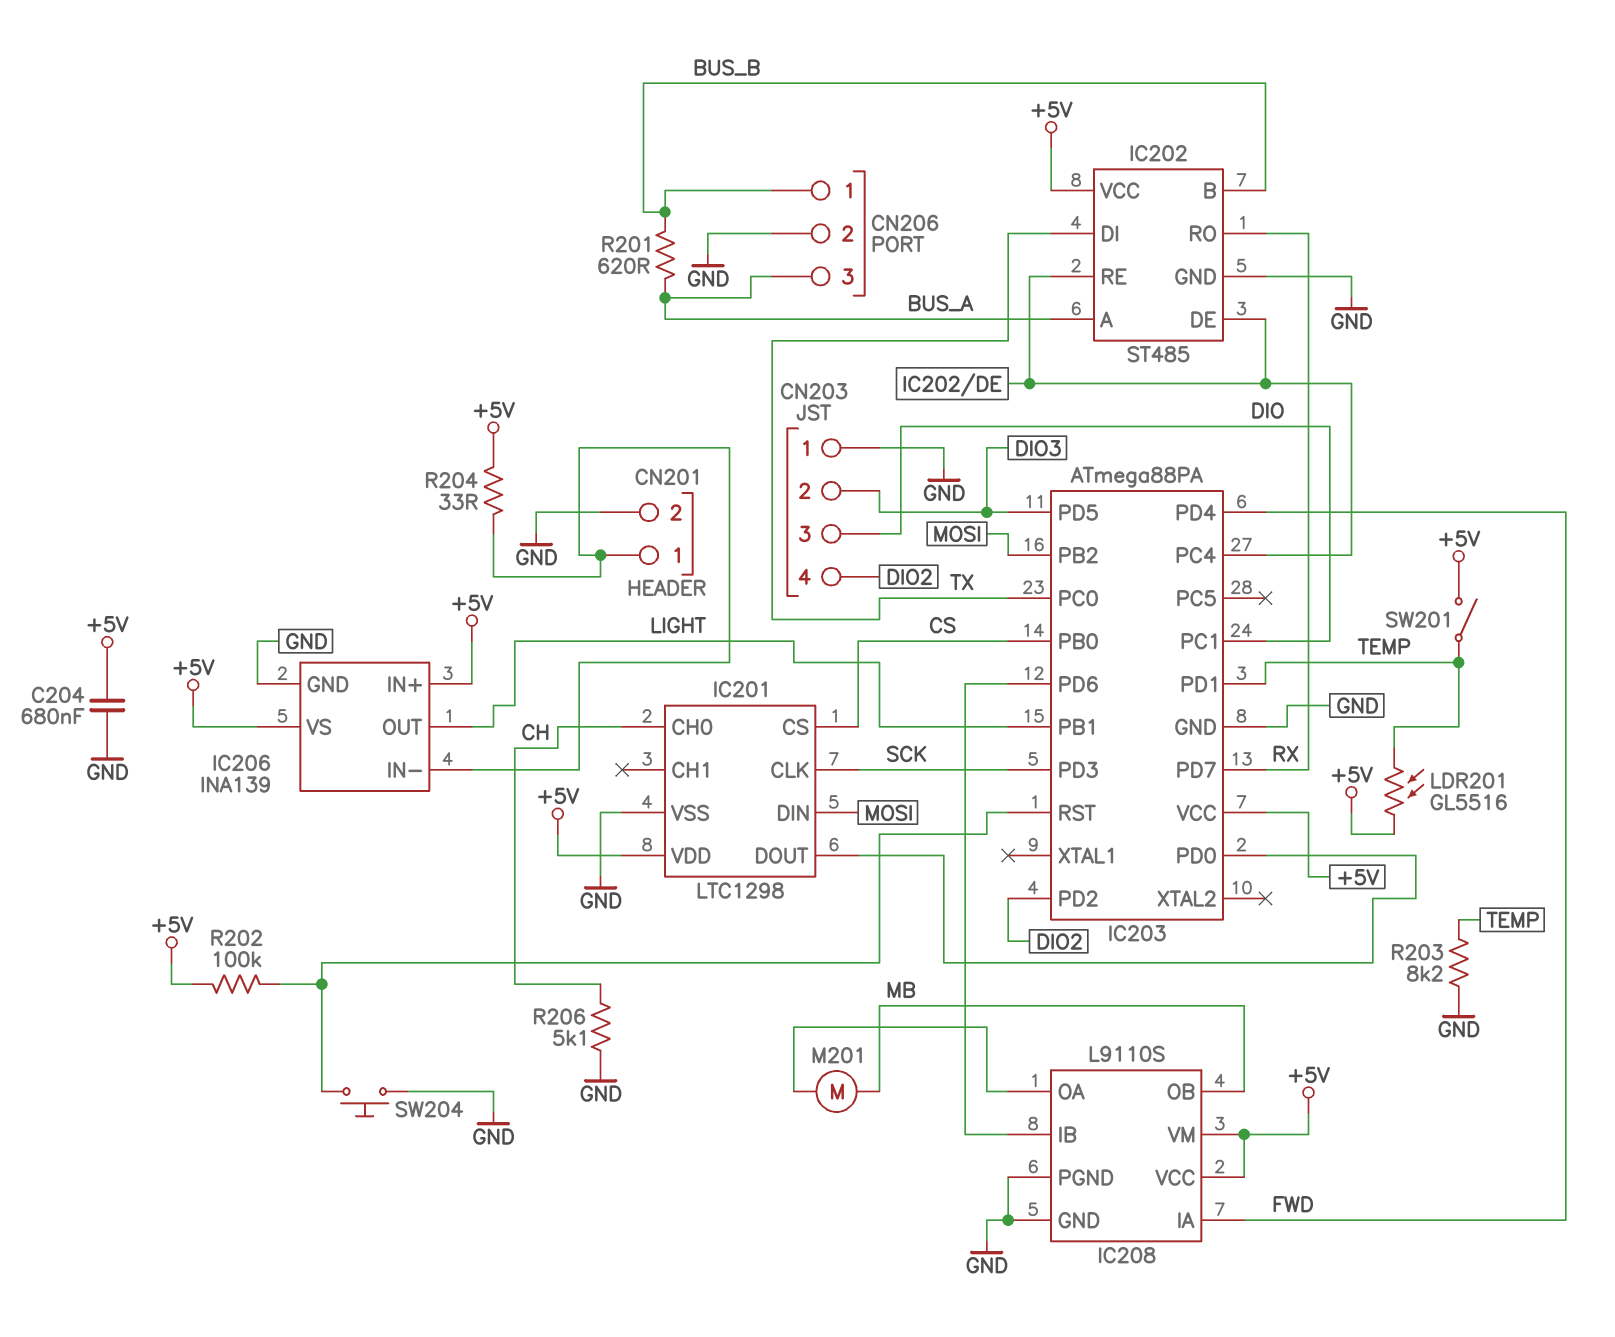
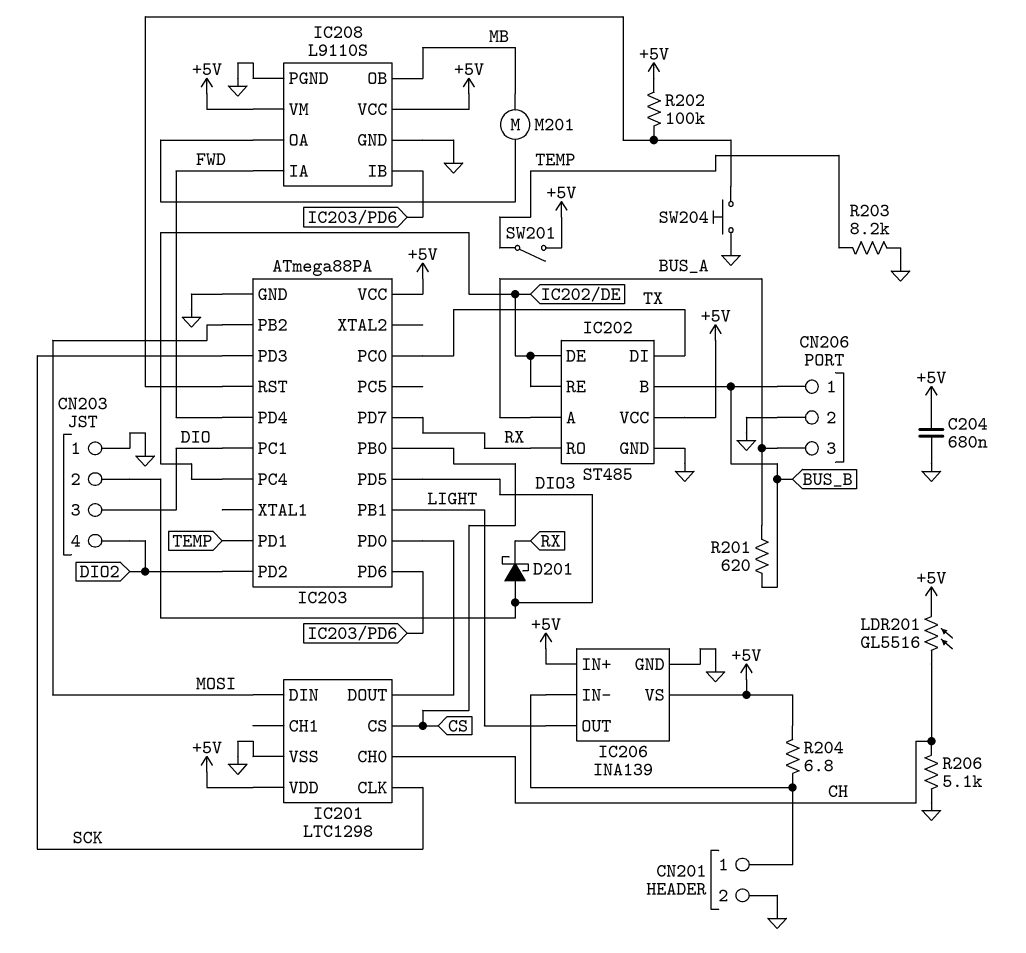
D201: none -> schottky (A DIO3, K RX)
LDR201: GL5516 (+5V, TEMP) -> GL5516 (+5V, CH)
R204: 33 (+5V, CN201/1) -> 6.8 (+5V, CN201/1)

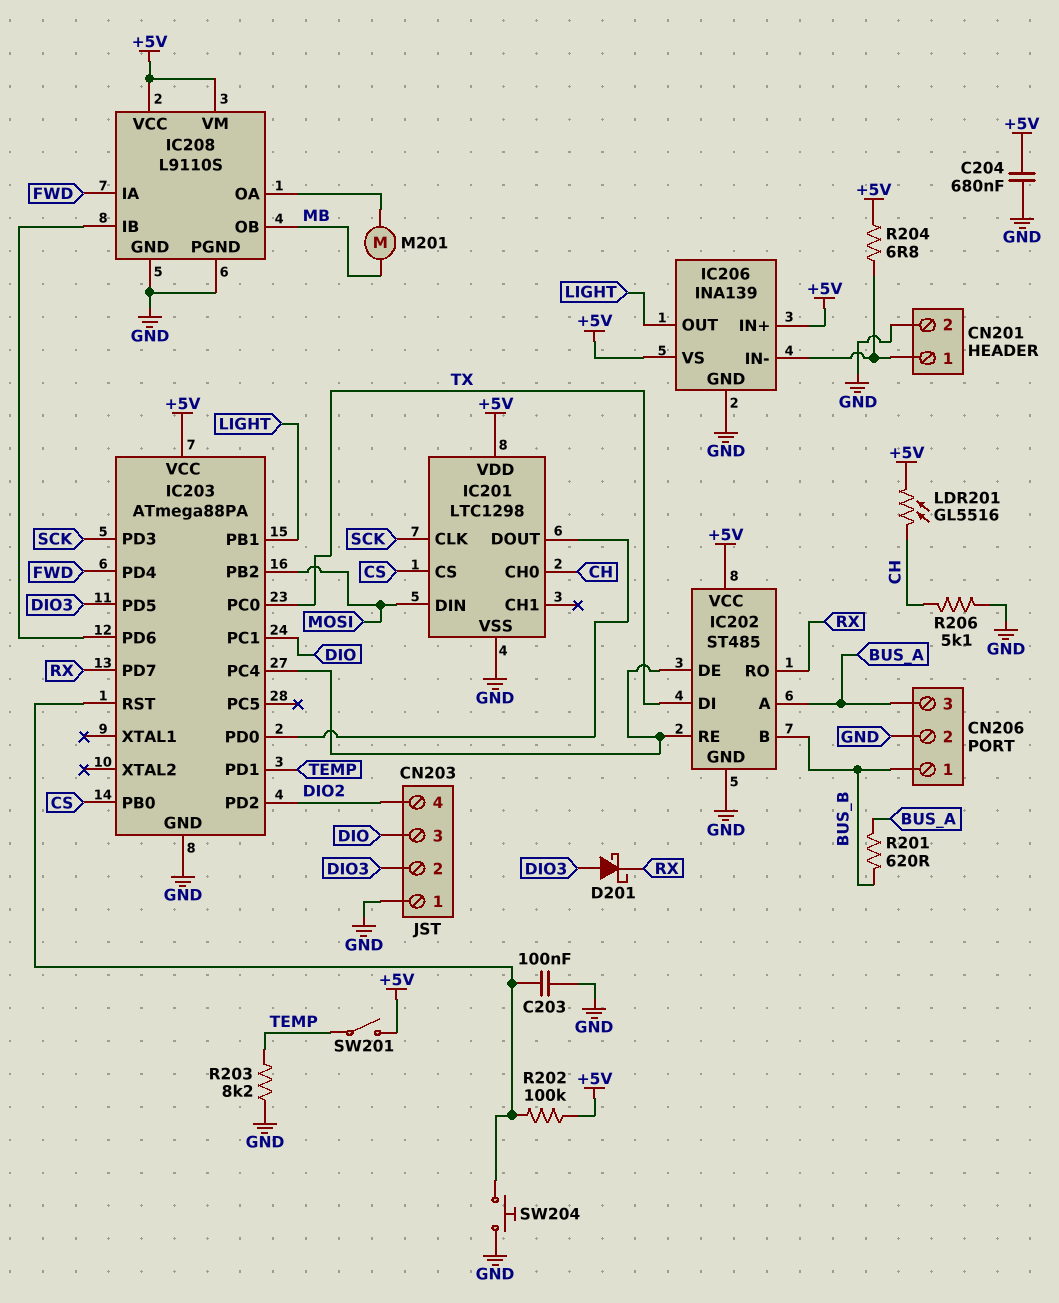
C203: none -> 100nF (GND, IC203/RST)

